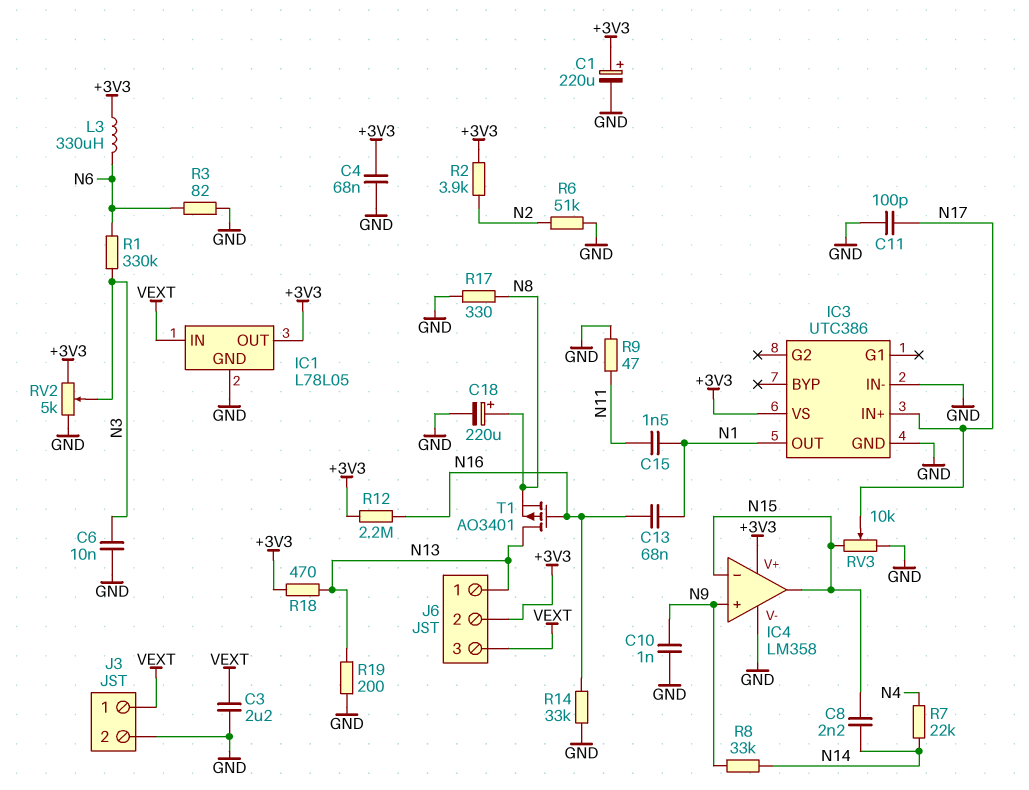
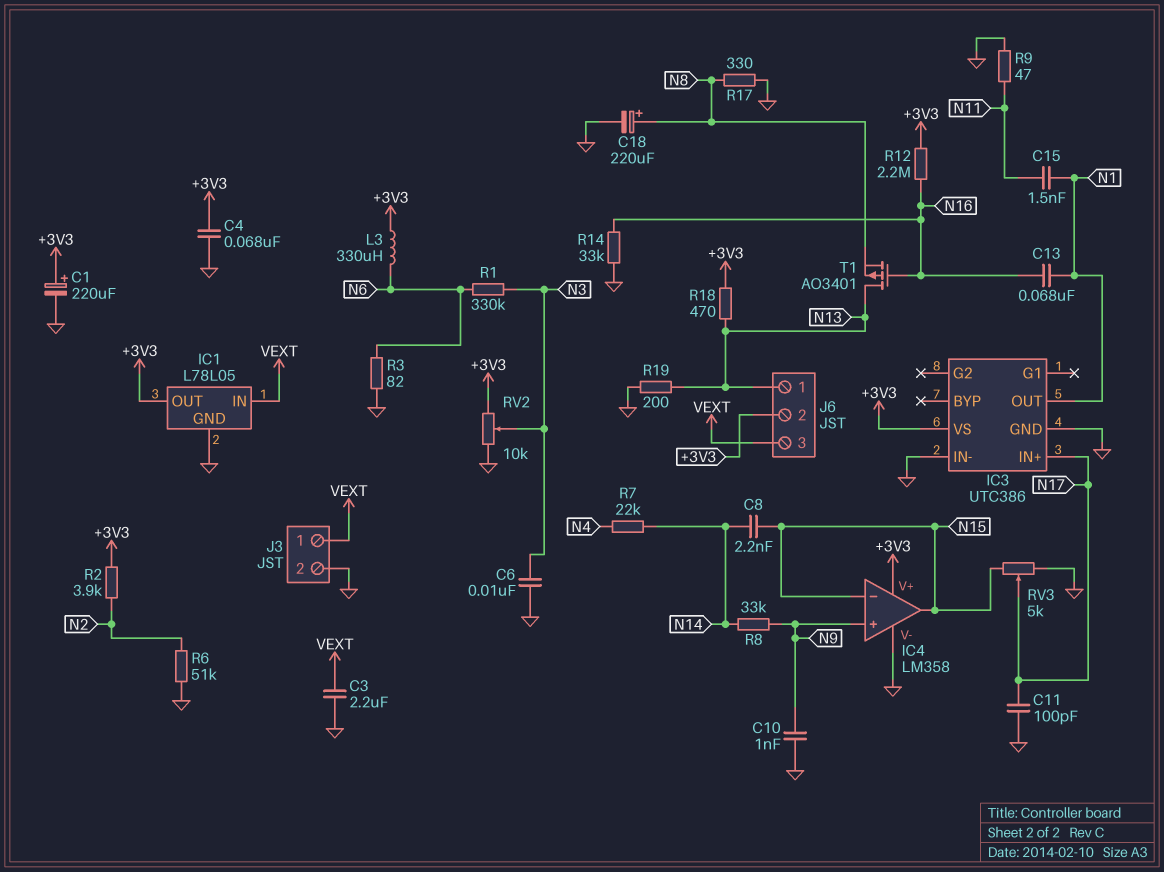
RV2: 5k (+3V3, GND, wiper N3) -> 10k (+3V3, GND, wiper N3)
RV3: 10k (GND, N15, wiper N17) -> 5k (GND, N15, wiper N17)

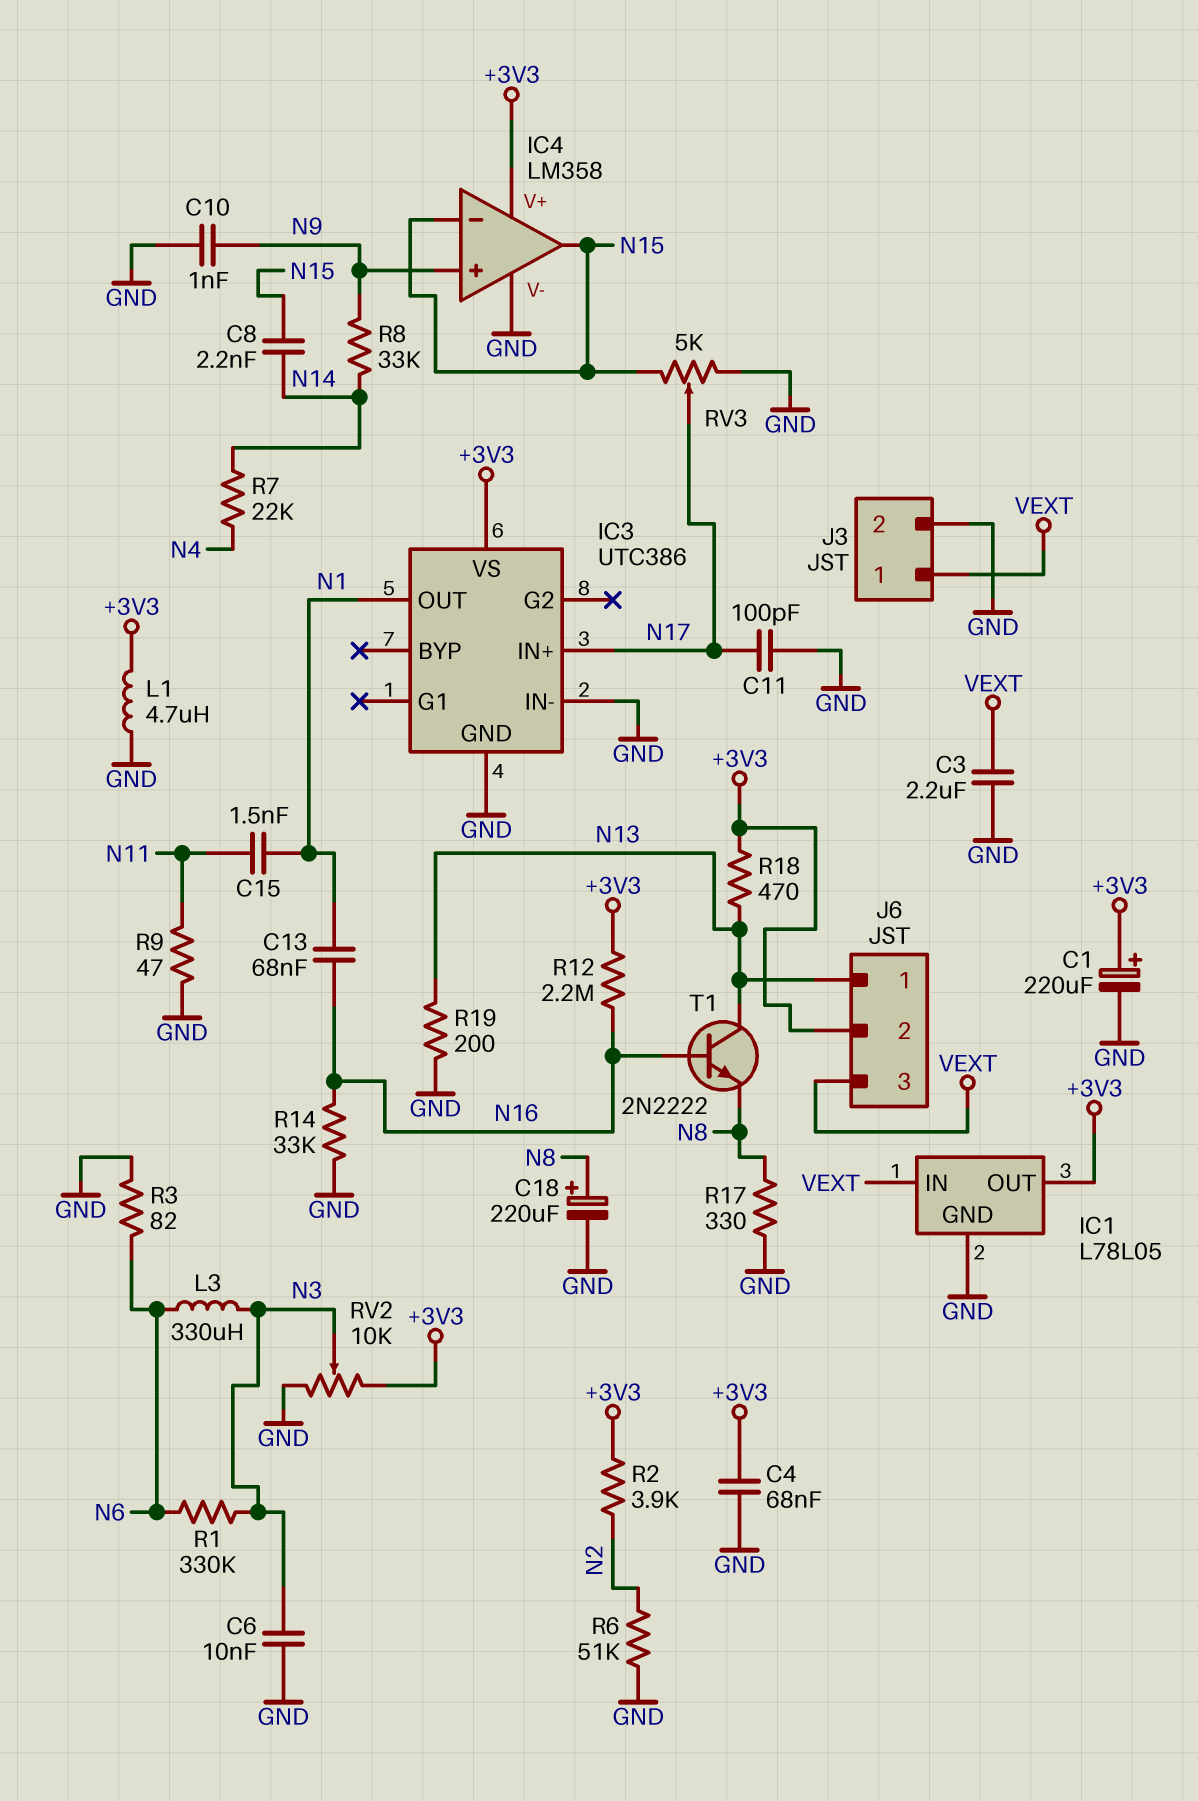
L1: none -> 4.7uH (+3V3, GND)
L3: 330uH (+3V3, N6) -> 330uH (N3, N6)
T1: PMOS AO3401 (G N16, D N13, S N8) -> NPN 2N2222 (B N16, C N13, E N8)

